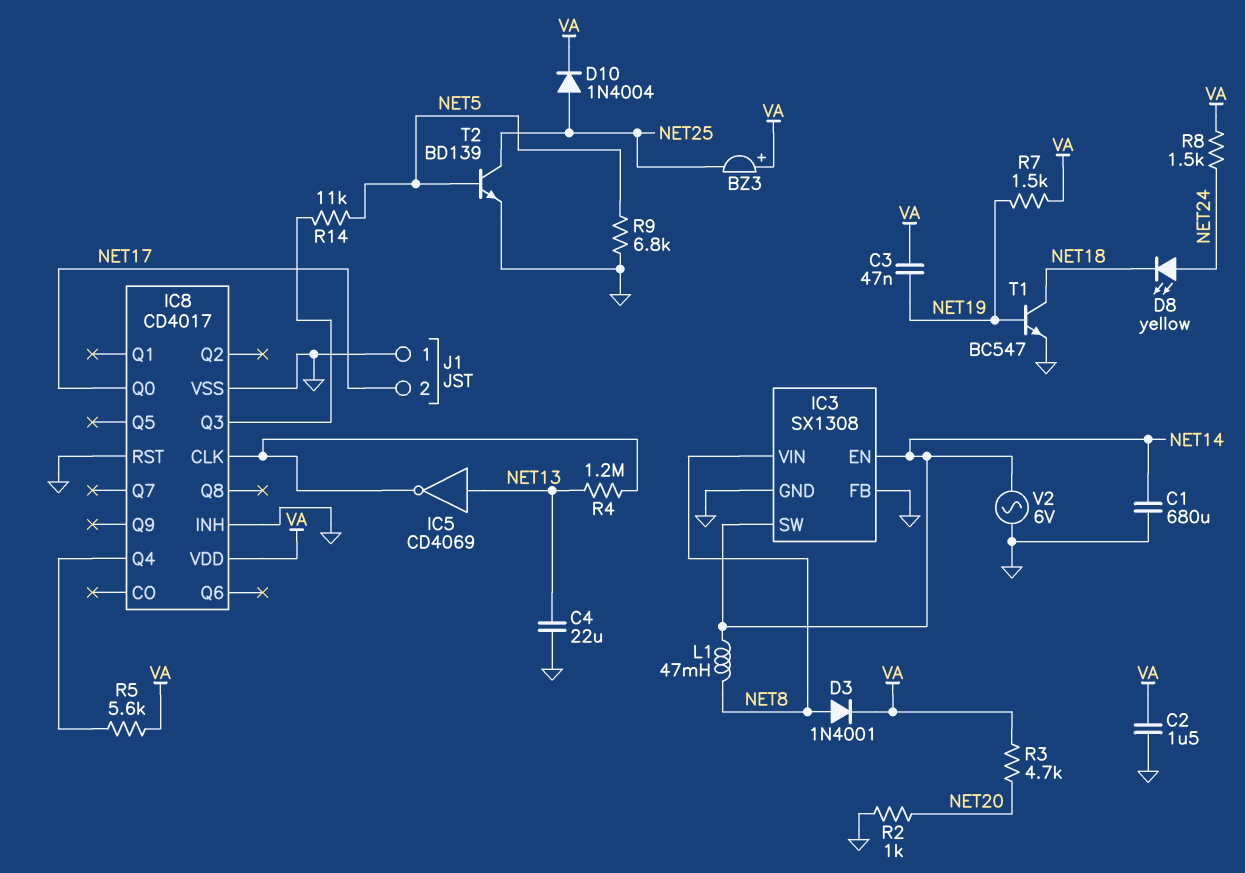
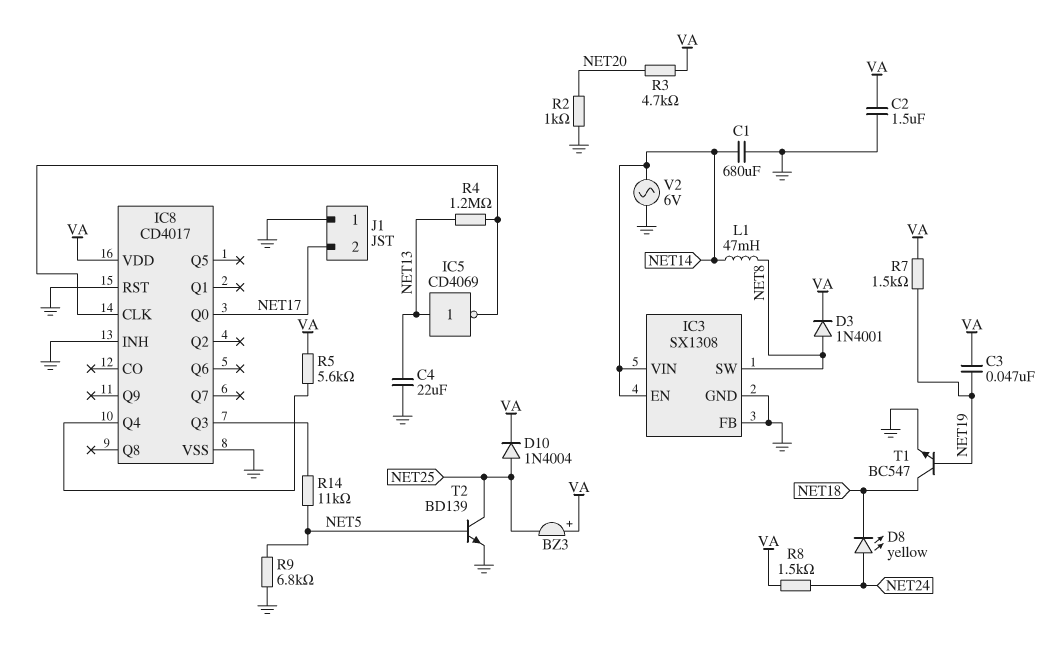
IC3 pin SW: NET14 -> NET8
IC3 pin VIN: NET8 -> NET14

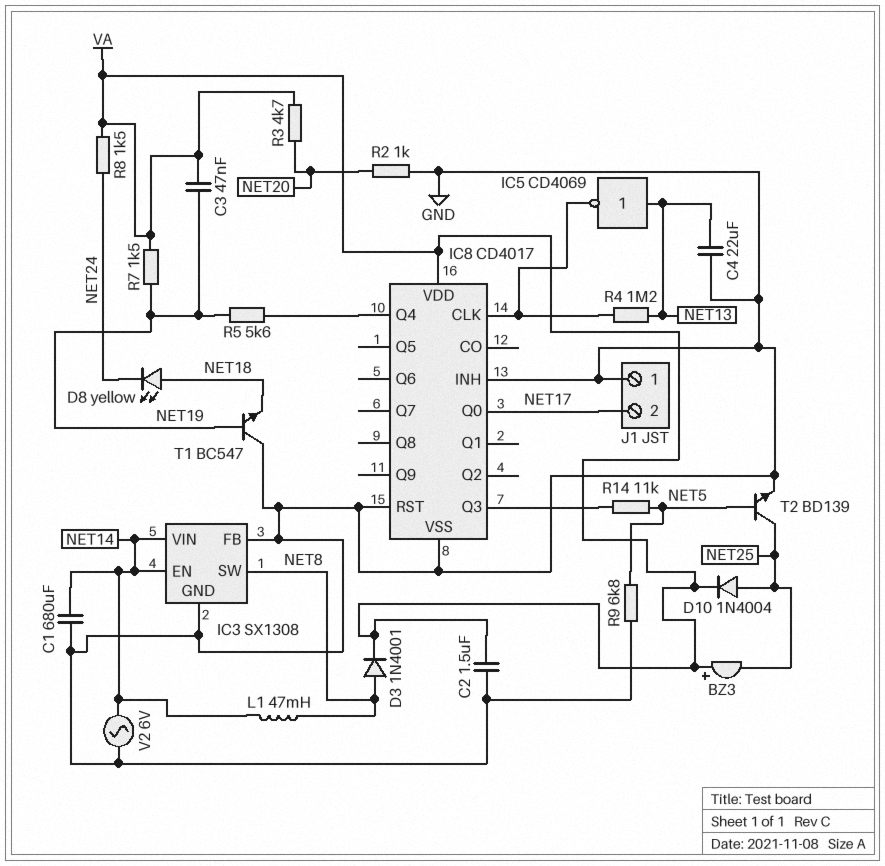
D8: LED yellow (A NET24, K NET18) -> LED yellow (A NET18, K NET24)
R5: 5.6k (IC8/Q4, VA) -> 5.6k (IC8/Q4, NET19)
T1: NPN BC547 (B NET19, C NET18, E GND) -> NPN BC547 (B NET19, C GND, E NET18)

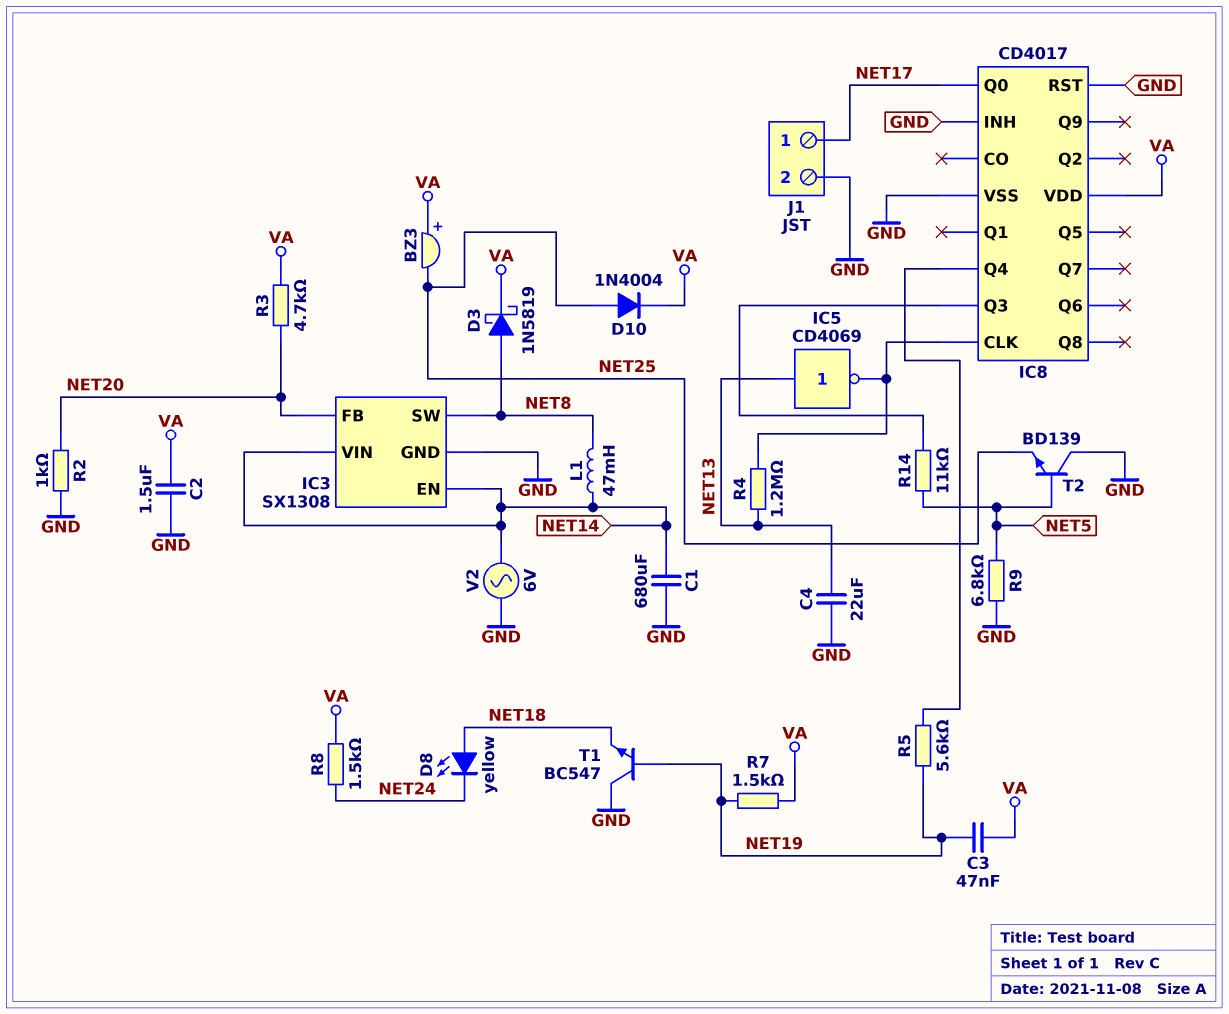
D3: diode 1N4001 (A NET8, K VA) -> schottky 1N5819 (A NET8, K VA)
IC3 pin FB: GND -> NET20
J1 pin 1: GND -> NET17
J1 pin 2: NET17 -> GND
T2: NPN BD139 (B NET5, C NET25, E GND) -> NPN BD139 (B NET5, C GND, E NET25)

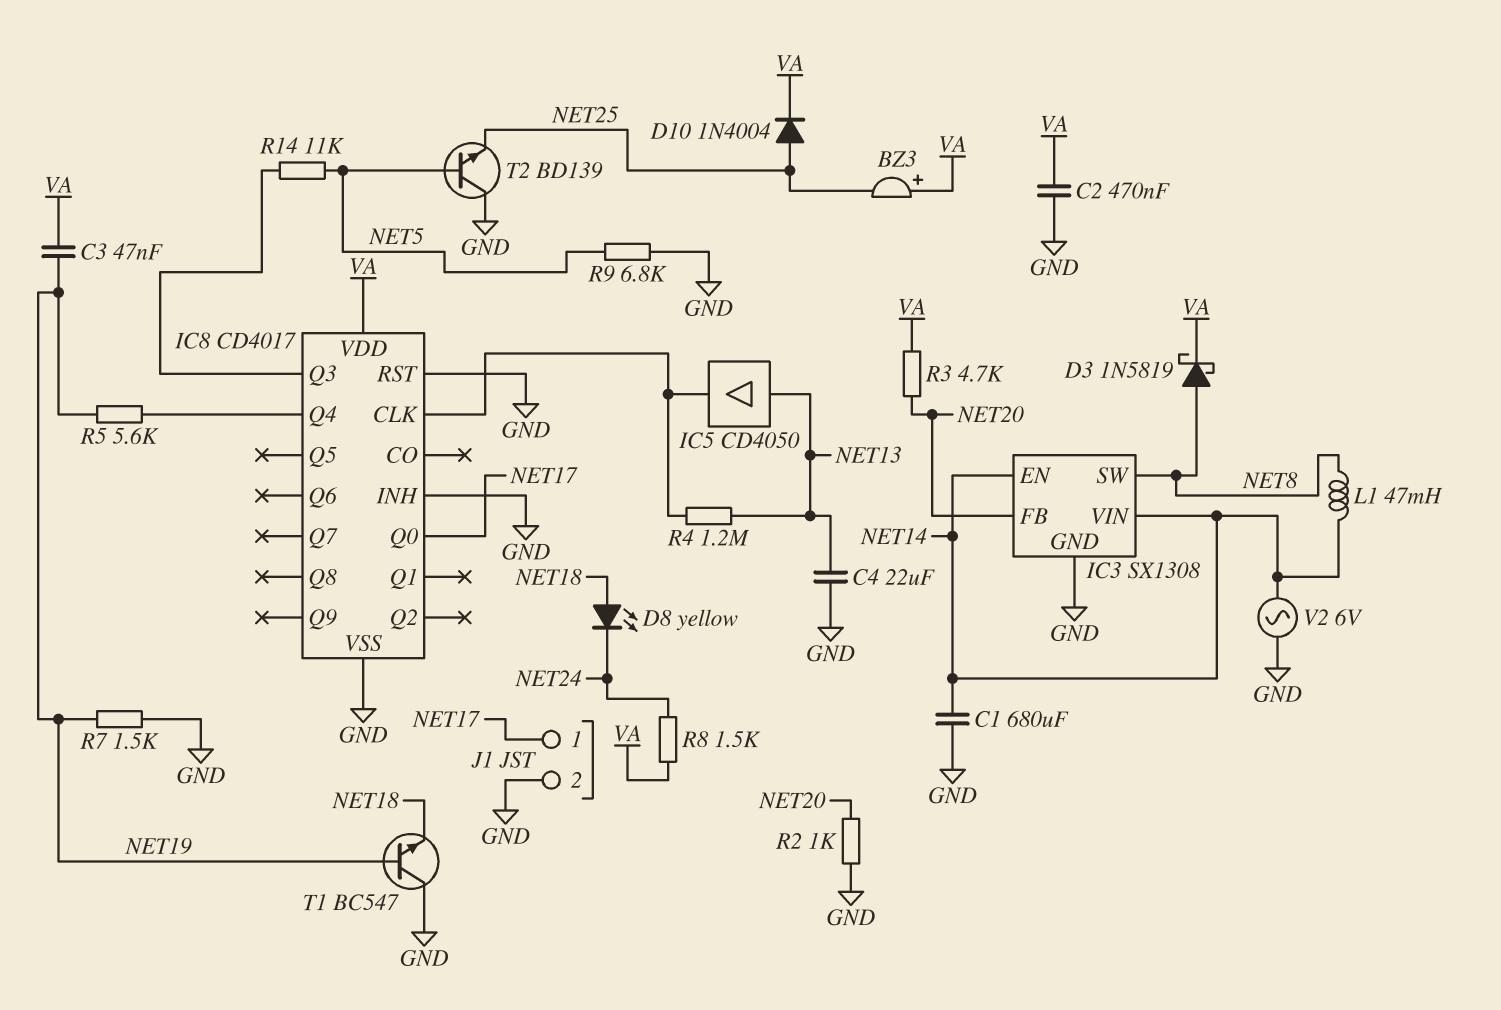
C2: 1.5uF (GND, VA) -> 470nF (GND, VA)
IC5: NOT CD4069 (in NET13, out IC8/CLK) -> buffer CD4050 (in NET13, out IC8/CLK)
R7: 1.5k (NET19, VA) -> 1.5k (GND, NET19)

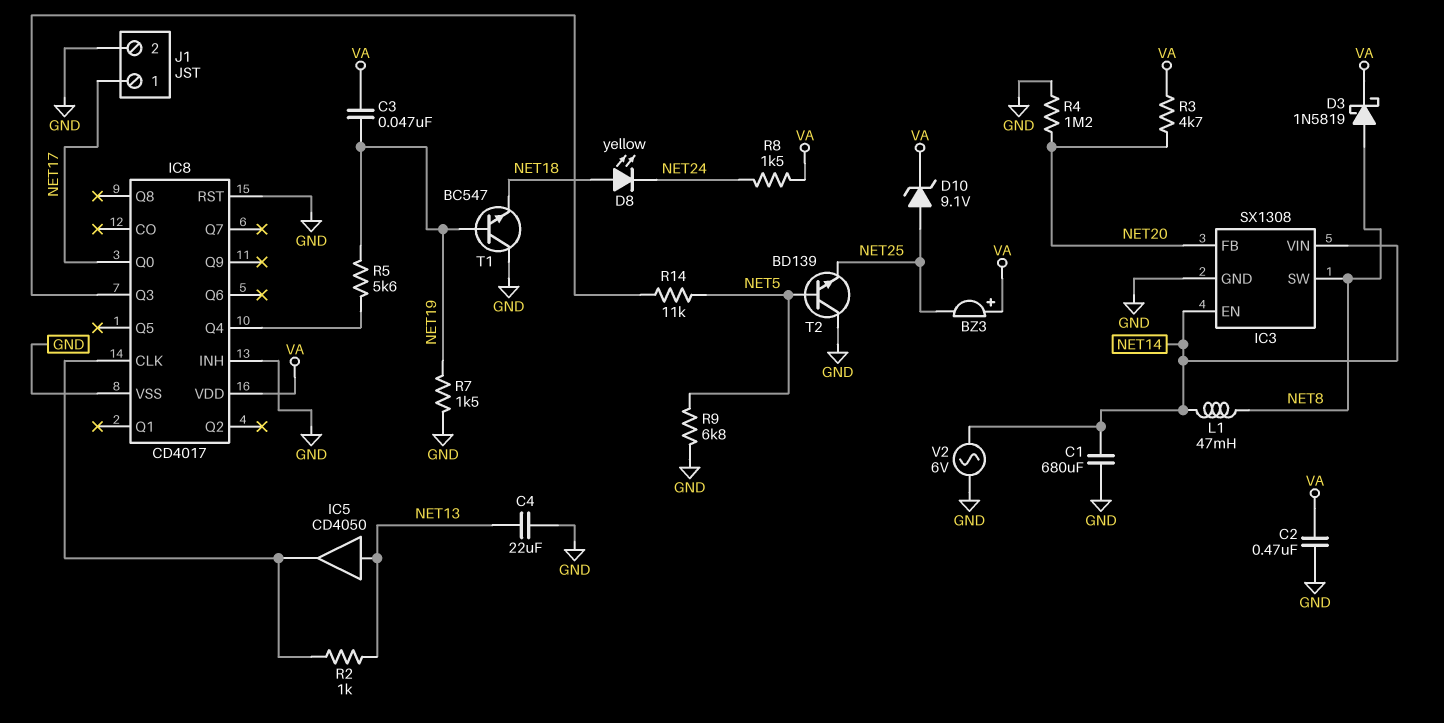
D10: diode 1N4004 (A NET25, K VA) -> zener 9.1V (A NET25, K VA)
R2: 1k (GND, NET20) -> 1k (IC8/CLK, NET13)
R4: 1.2M (IC8/CLK, NET13) -> 1.2M (GND, NET20)

